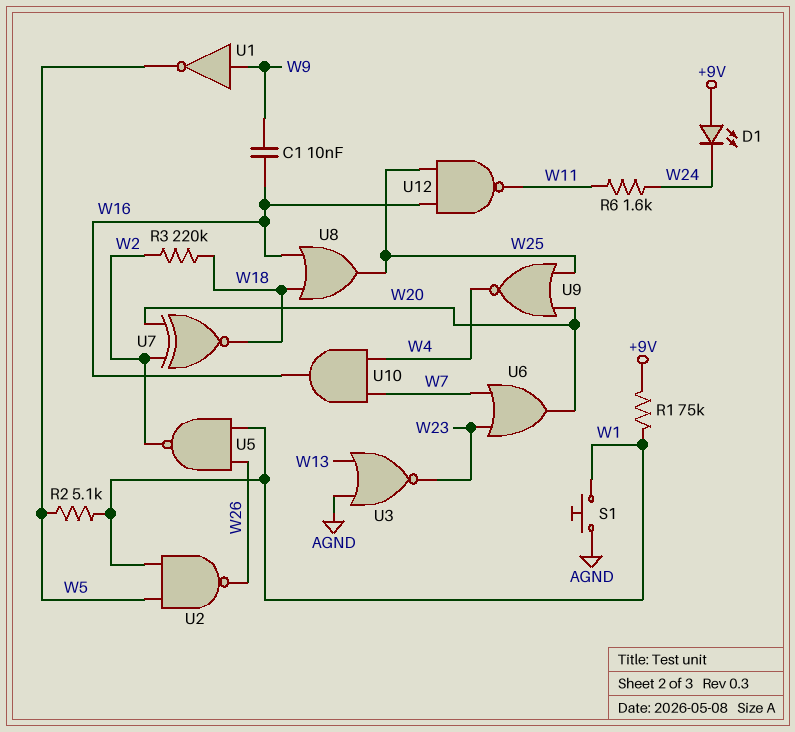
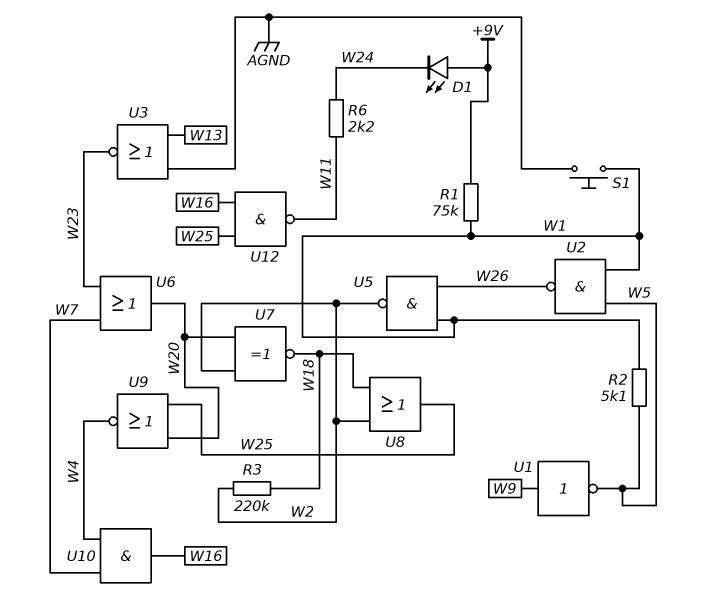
C1: 10nF (W9, W16) -> none
R6: 1.6k (W11, W24) -> 2.2k (W11, W24)
U8: OR (in W16, in W18, out W25) -> OR (in W2, in W18, out W25)

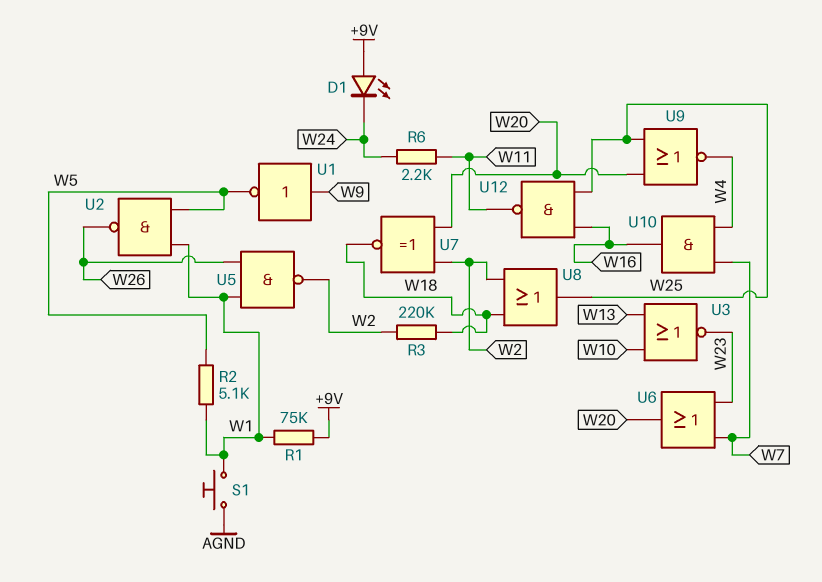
U3: NOR (in AGND, in W13, out W23) -> NOR (in W10, in W13, out W23)

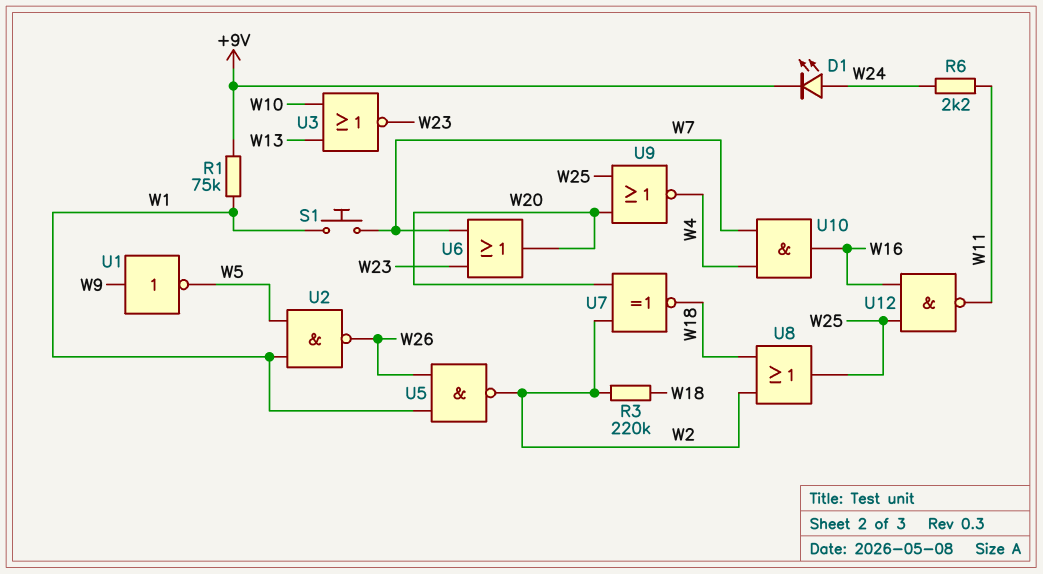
D1: LED (A +9V, K W24) -> LED (A W24, K +9V)
R2: 5.1k (W1, W5) -> none
S1: button (AGND, W1) -> button (W1, W7)

